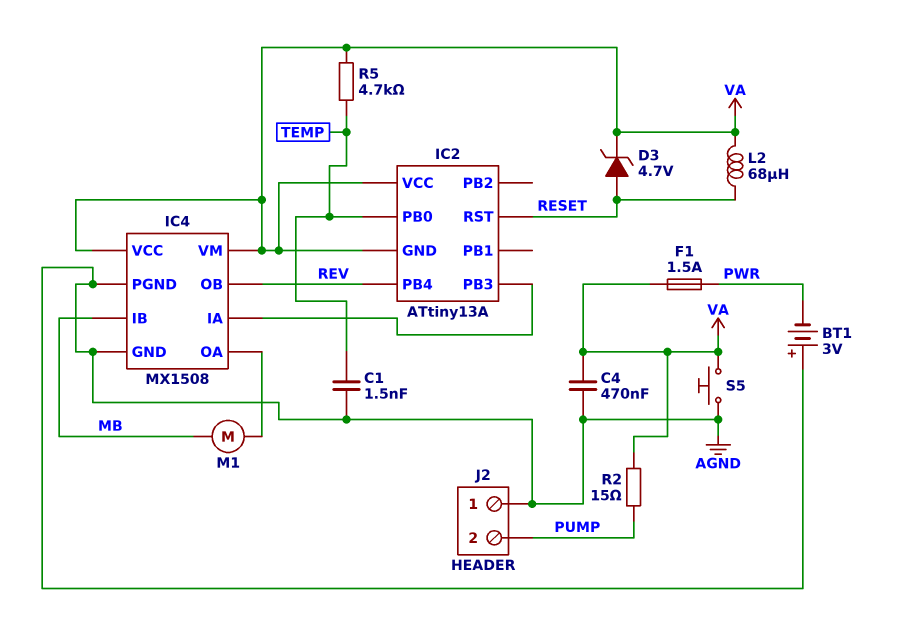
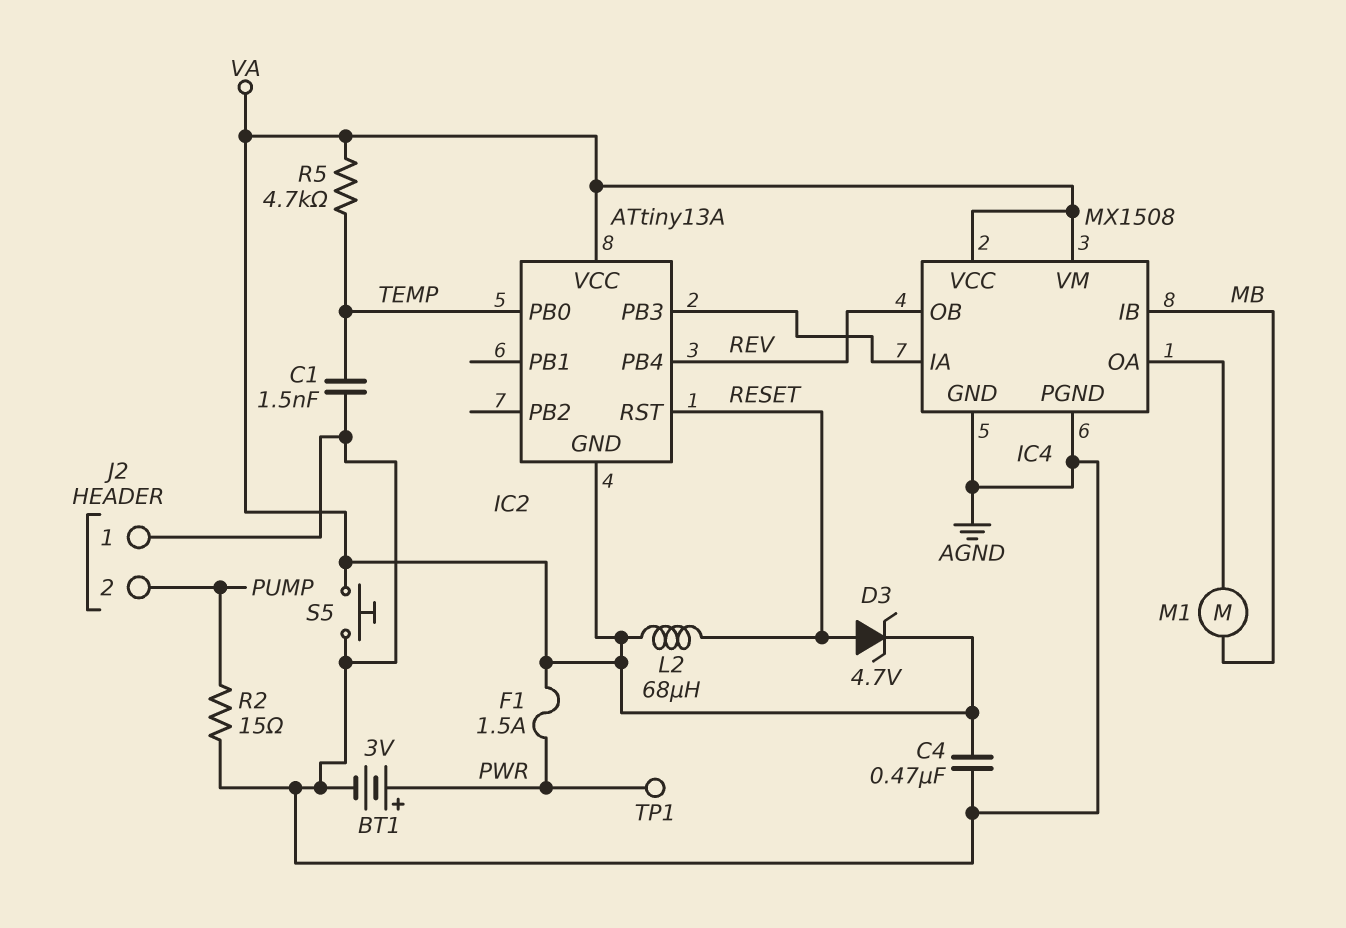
BT1: 3V (plus AGND, minus PWR) -> 3V (plus PWR, minus AGND)
R2: 15 (PUMP, VA) -> 15 (AGND, PUMP)
TP1: none -> test point (PWR)

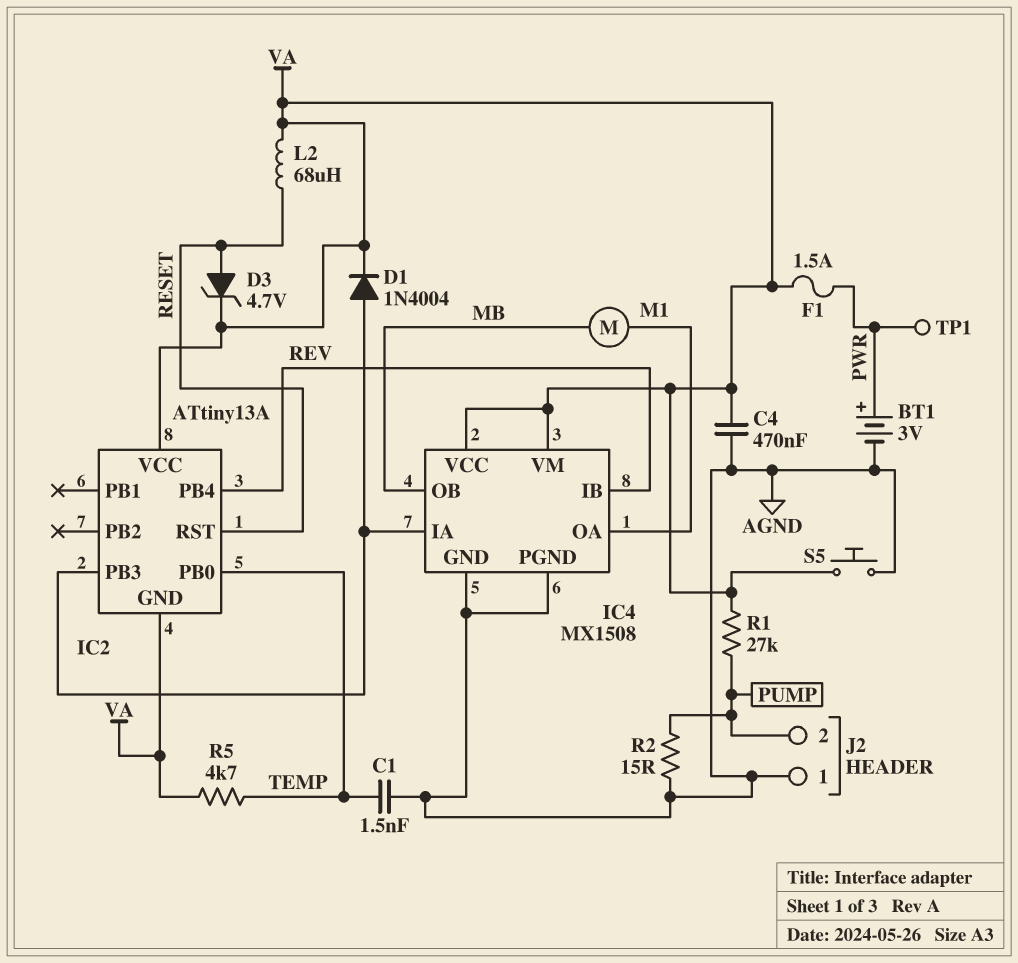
D1: none -> diode 1N4004 (A IC2/PB3, K VA)
IC4 pin IB: MB -> REV
IC4 pin OB: REV -> MB
R1: none -> 27k (PUMP, VA)

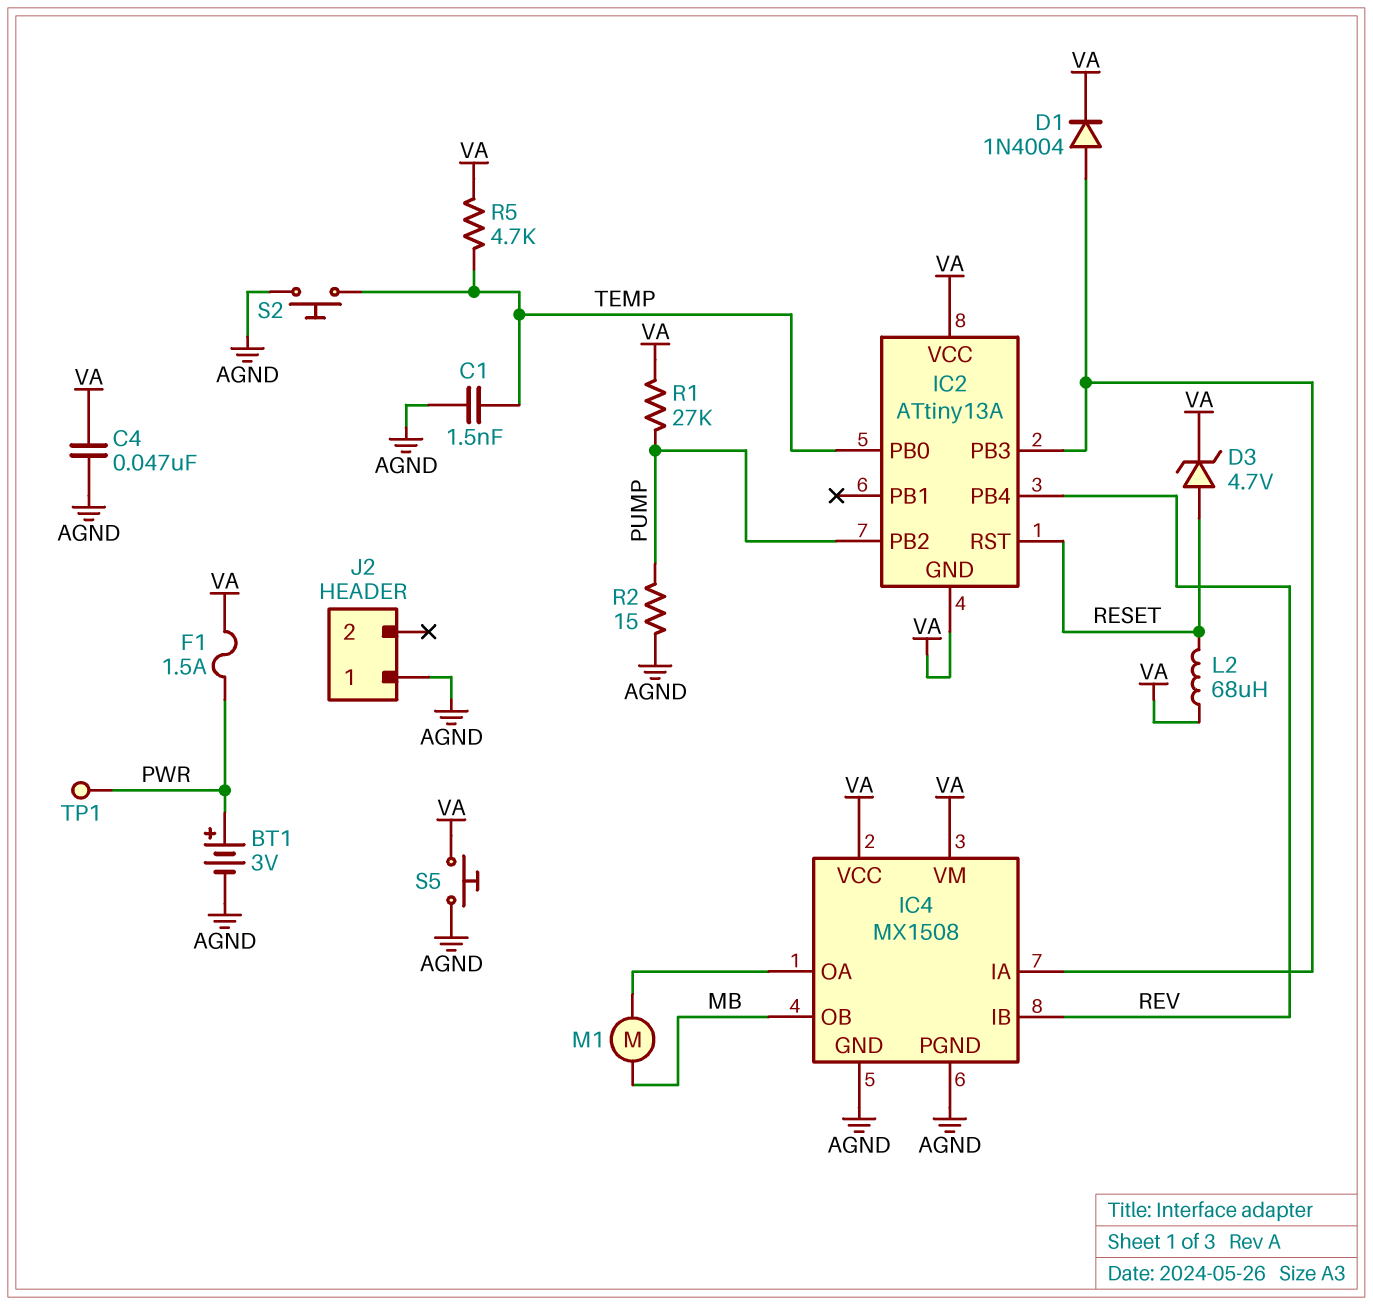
C4: 470nF (AGND, VA) -> 47nF (AGND, VA)
IC2 pin PB2: none -> PUMP
J2 pin 2: PUMP -> none
S2: none -> button (AGND, TEMP)

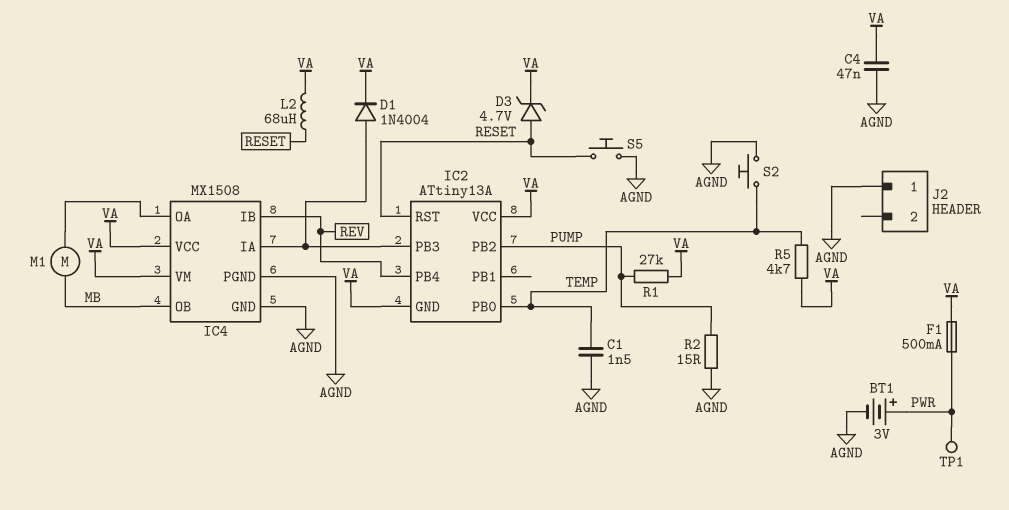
F1: 1.5A (PWR, VA) -> 500mA (PWR, VA)
S5: button (AGND, VA) -> button (AGND, RESET)

